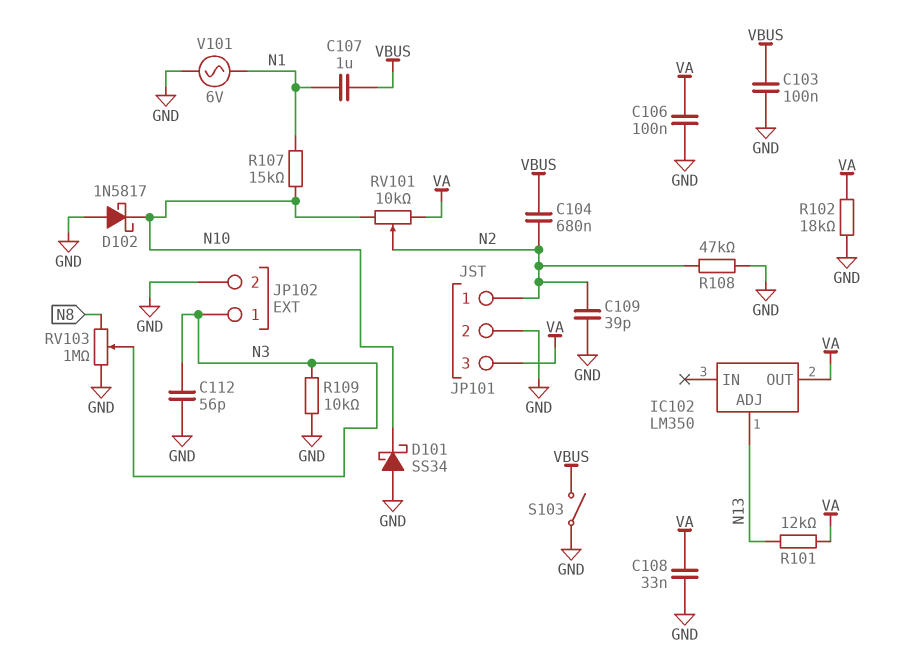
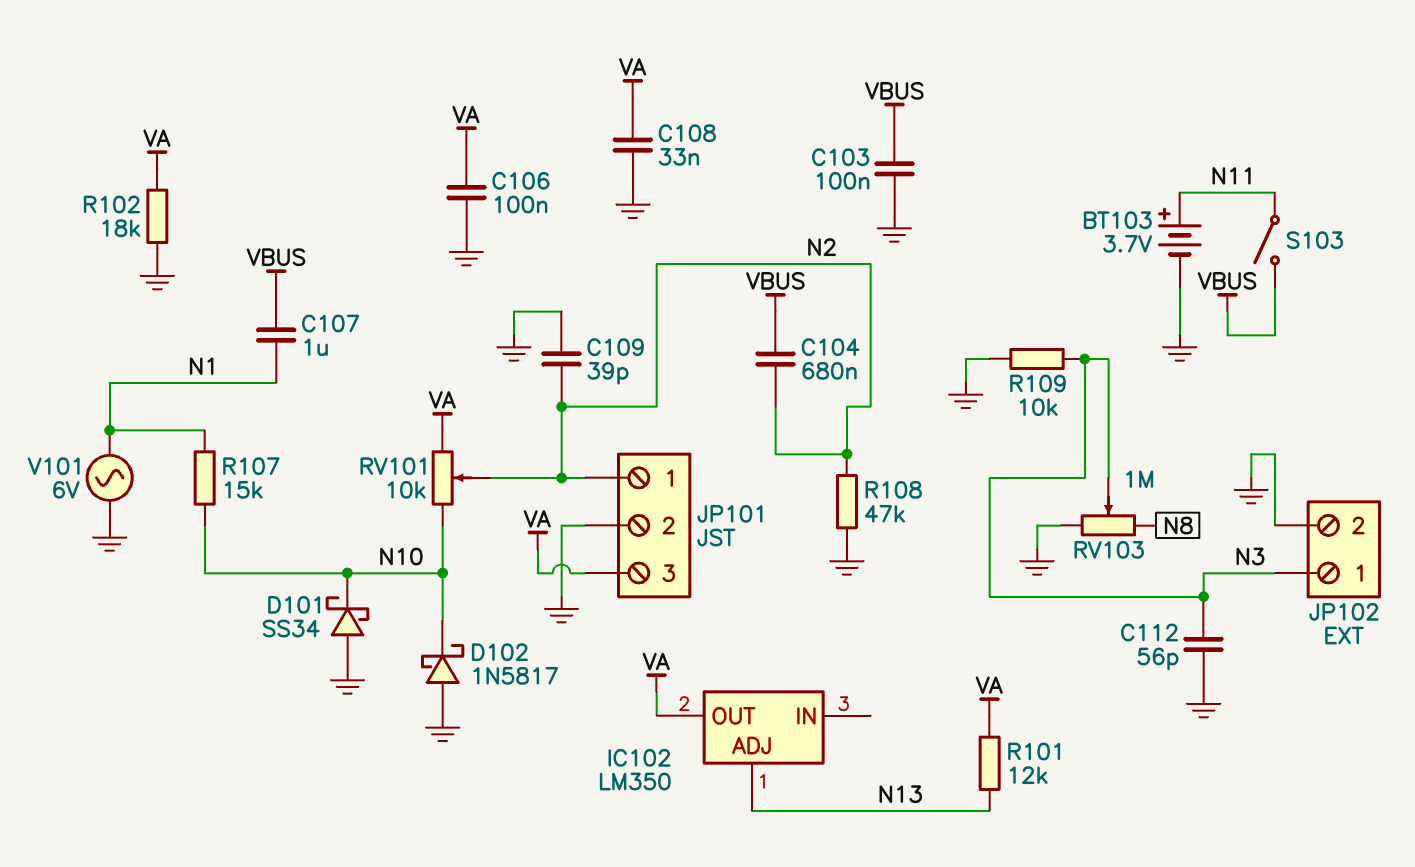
BT103: none -> 3.7V (plus N11, minus GND)
S103: switch (GND, VBUS) -> switch (N11, VBUS)

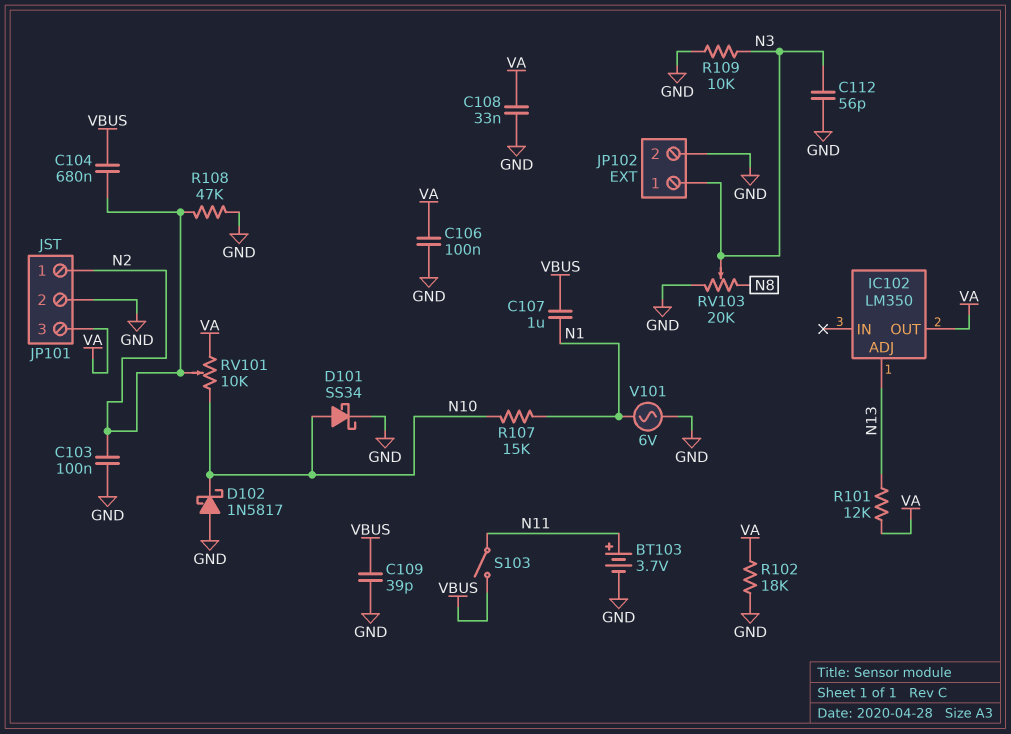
C103: 100nF (GND, VBUS) -> 100nF (GND, N2)
C109: 39pF (GND, N2) -> 39pF (GND, VBUS)
D101: schottky SS34 (A GND, K N10) -> schottky SS34 (A N10, K GND)
RV103: 1M (GND, N8, wiper N3) -> 20k (GND, N8, wiper N3)

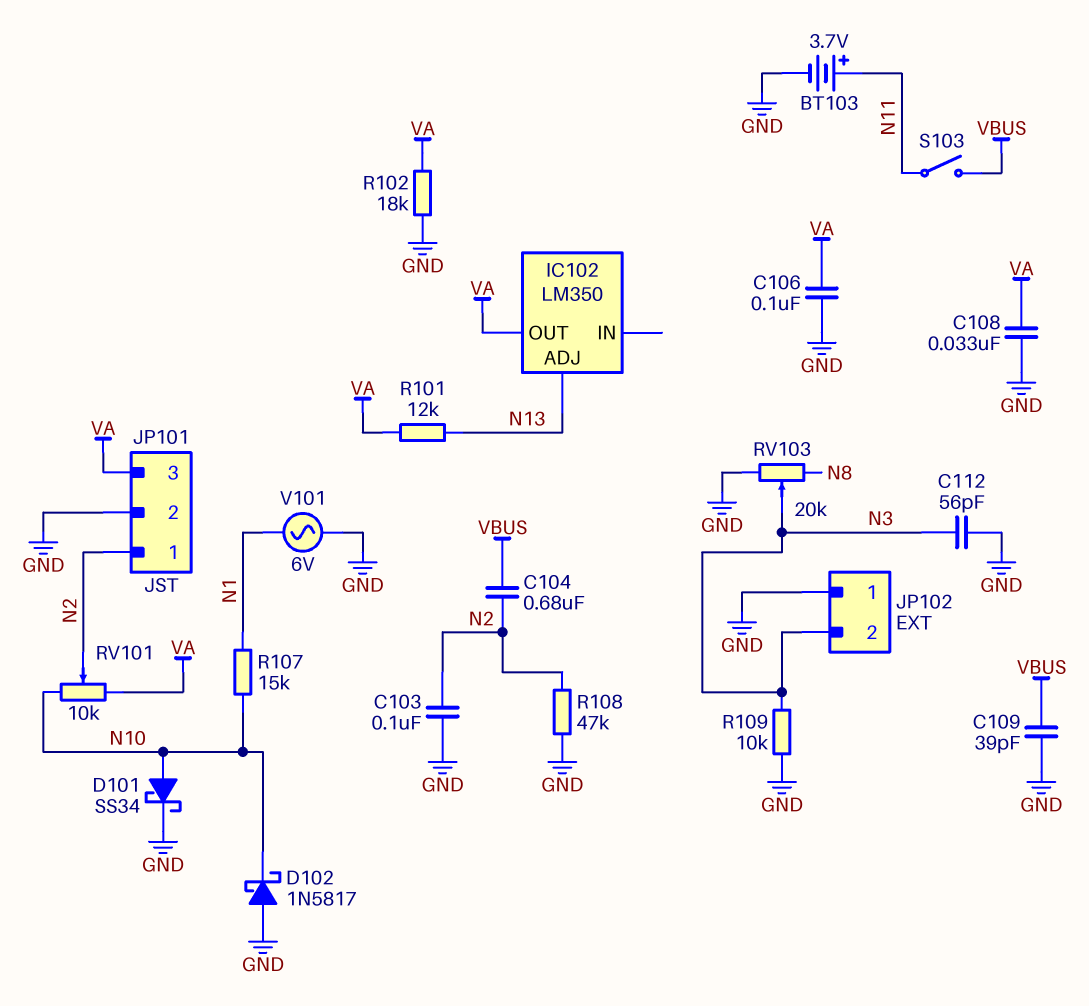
C107: 1uF (N1, VBUS) -> none
JP102 pin 1: N3 -> GND
JP102 pin 2: GND -> N3

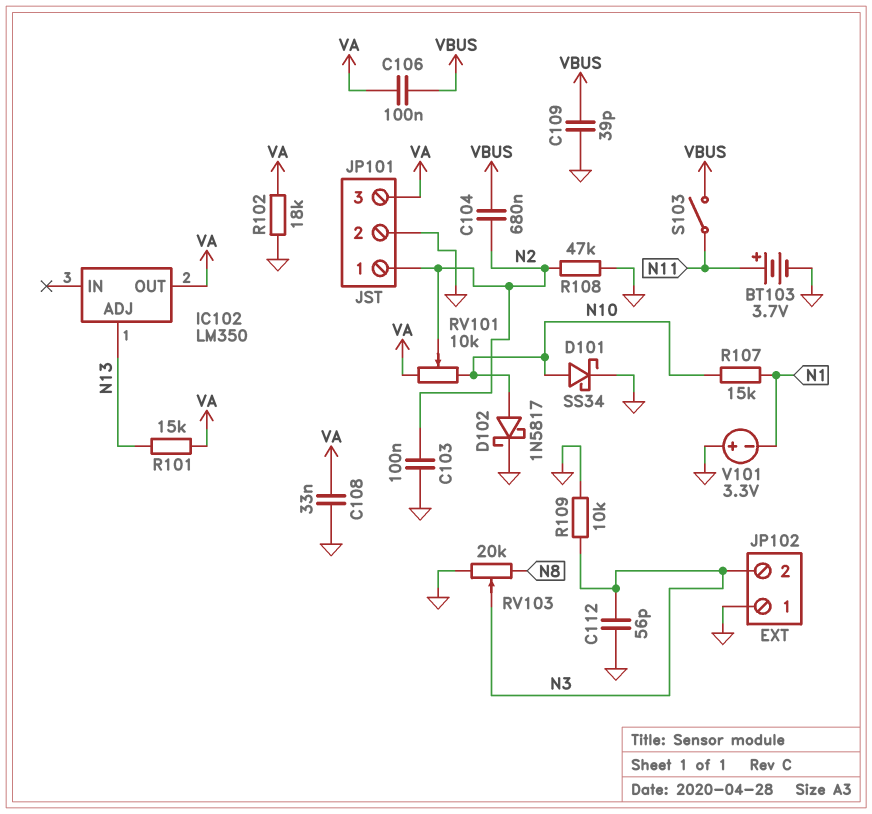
C106: 100nF (GND, VA) -> 100nF (VA, VBUS)
D102: schottky 1N5817 (A GND, K N10) -> schottky 1N5817 (A N10, K GND)
R101: 12k (N13, VA) -> 15k (N13, VA)
V101: AC 6V (GND, N1) -> 3.3V (plus GND, minus N1)

